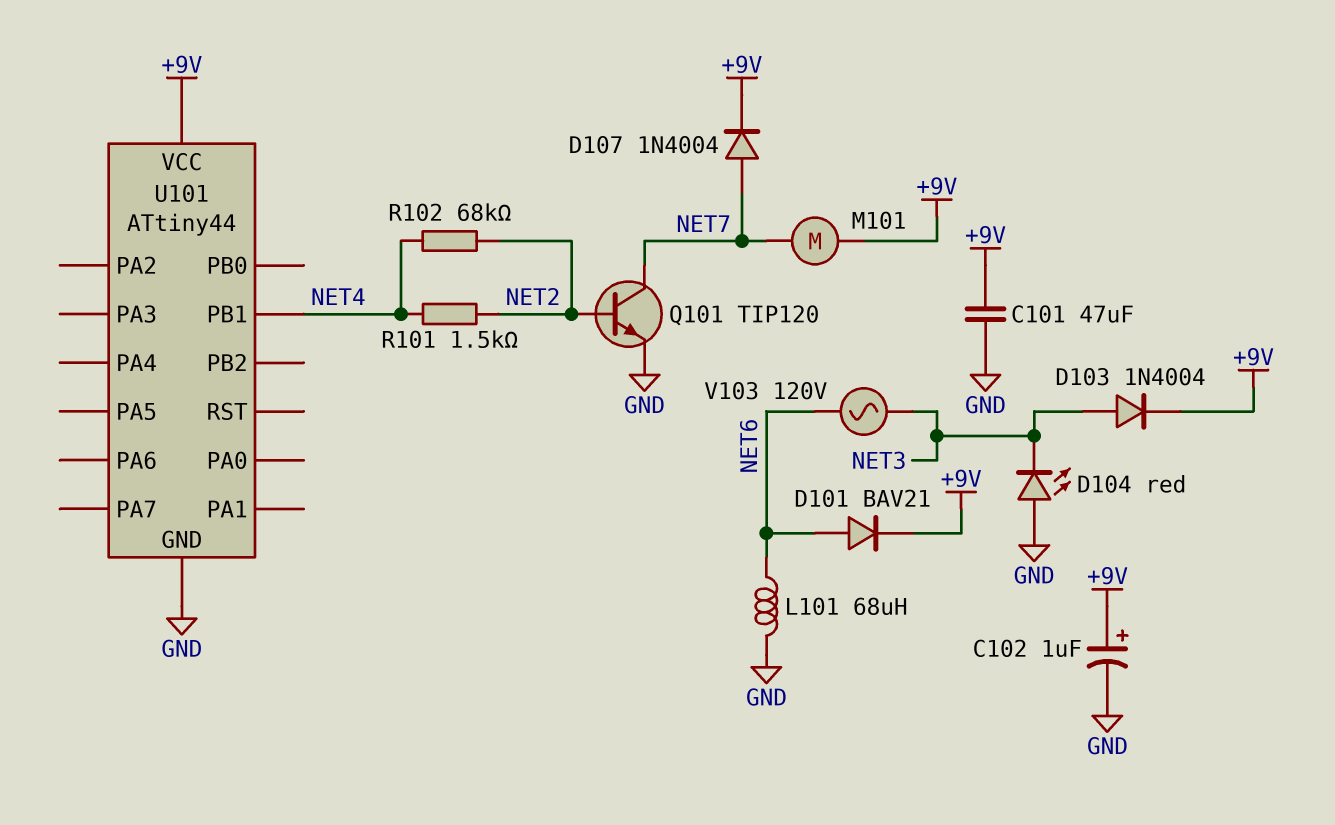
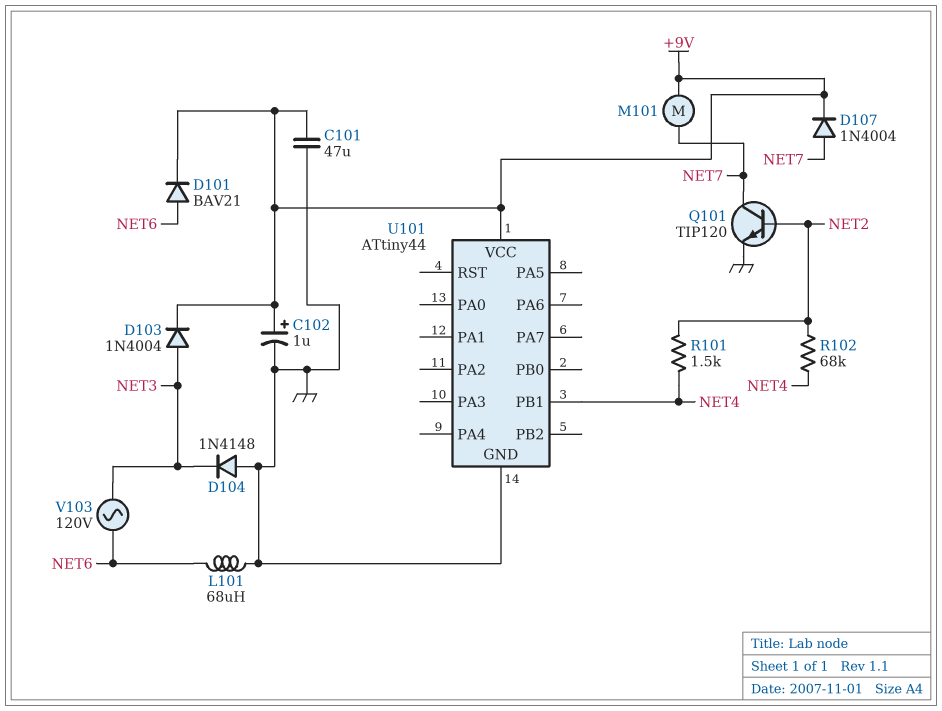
D104: LED red (A GND, K NET3) -> diode 1N4148 (A GND, K NET3)

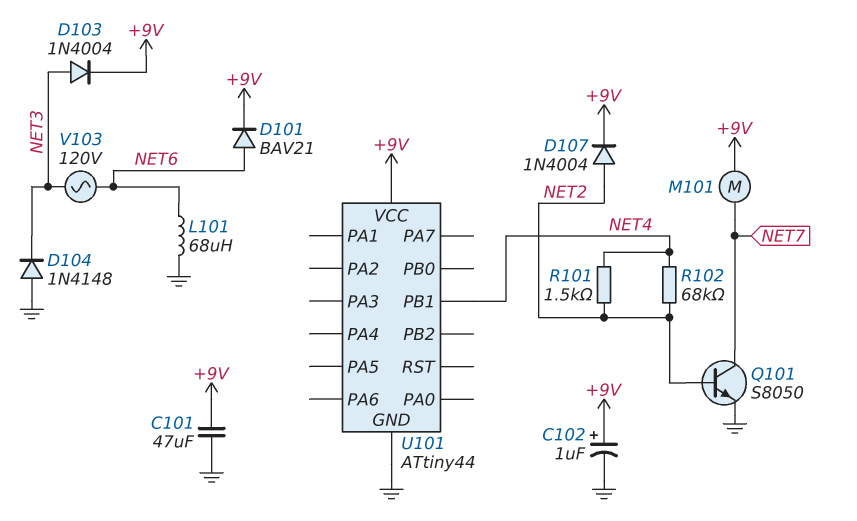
D107: diode 1N4004 (A NET7, K +9V) -> diode 1N4004 (A NET2, K +9V)
Q101: NPN TIP120 (B NET2, C NET7, E GND) -> NPN S8050 (B NET2, C NET7, E GND)

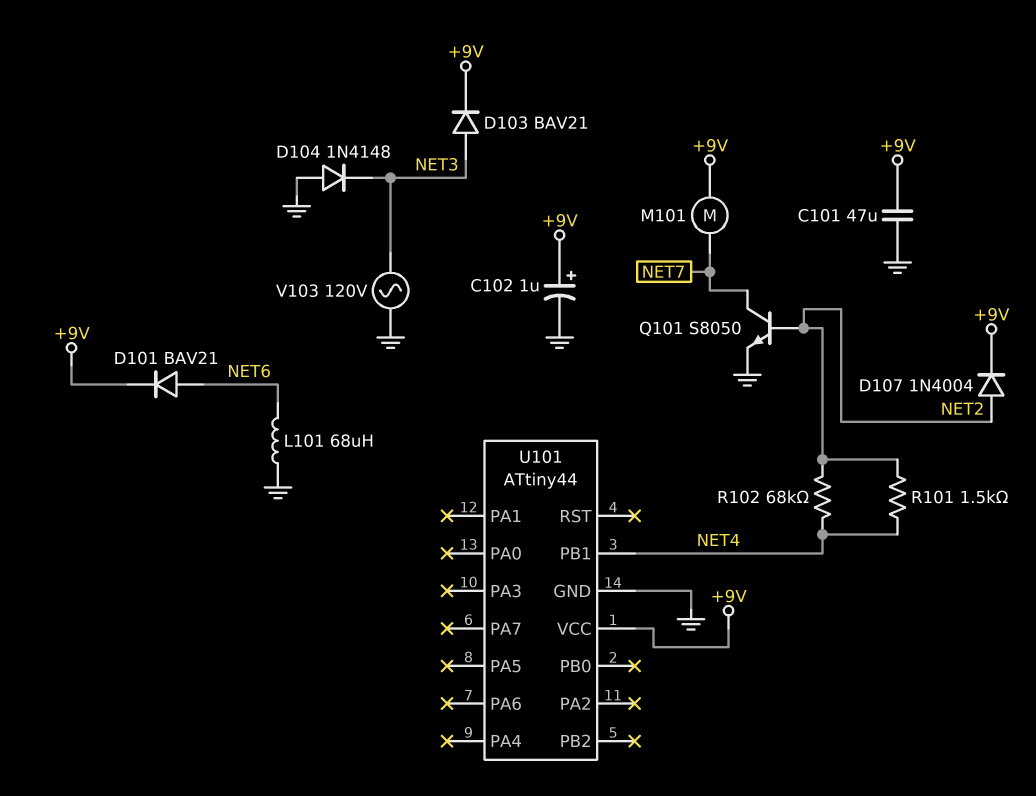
D103: diode 1N4004 (A NET3, K +9V) -> diode BAV21 (A NET3, K +9V)
V103: AC 120V (NET3, NET6) -> AC 120V (GND, NET3)

